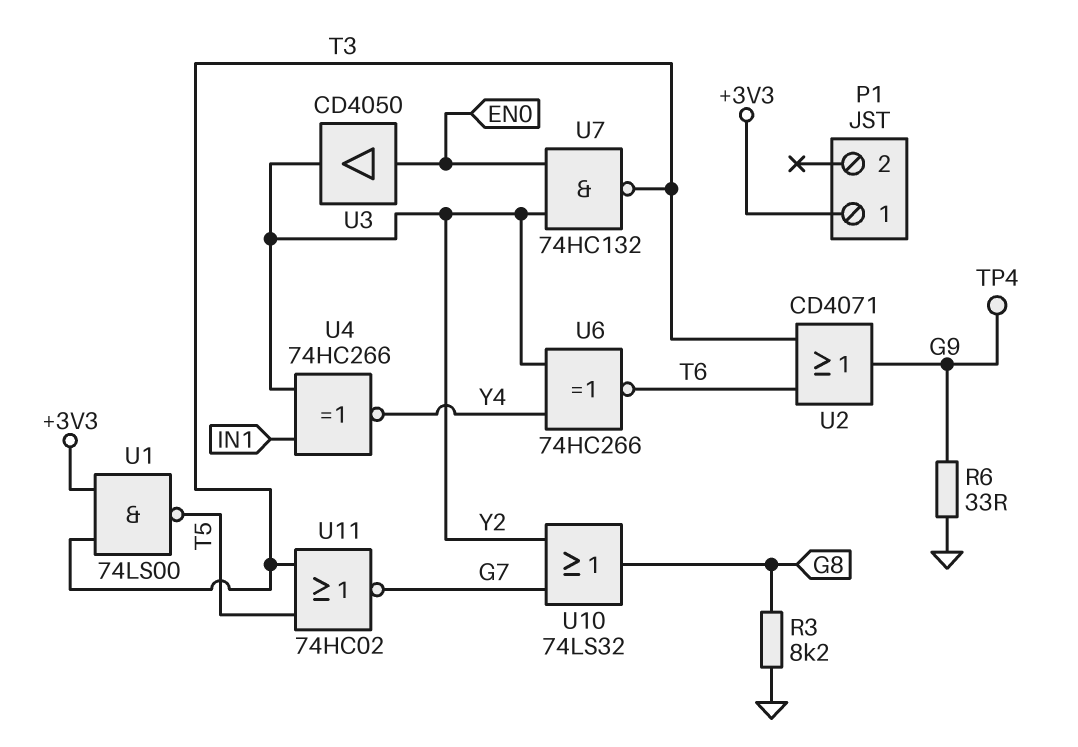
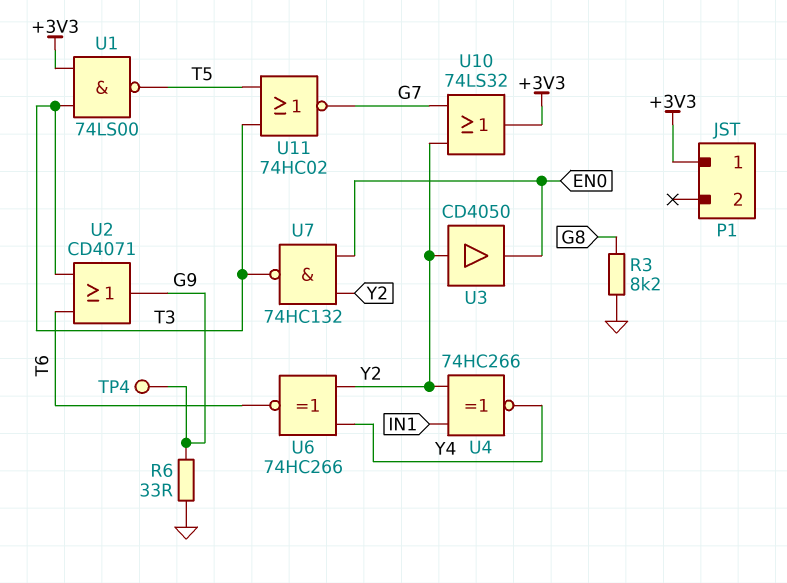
U3: buffer CD4050 (in EN0, out Y2) -> buffer CD4050 (in Y2, out EN0)
U10: OR 74LS32 (in G7, in Y2, out G8) -> OR 74LS32 (in G7, in Y2, out +3V3)

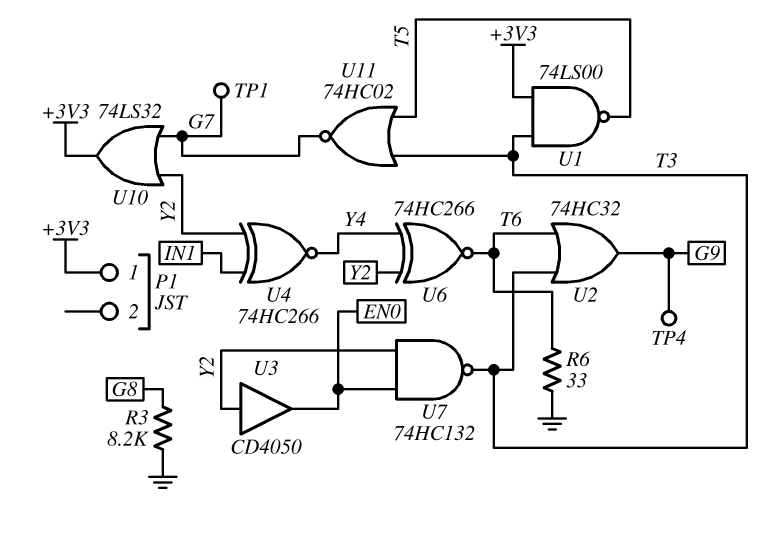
R6: 33 (G9, GND) -> 33 (GND, T6)
TP1: none -> test point (G7)
U2: OR CD4071 (in T3, in T6, out G9) -> OR 74HC32 (in T3, in T6, out G9)

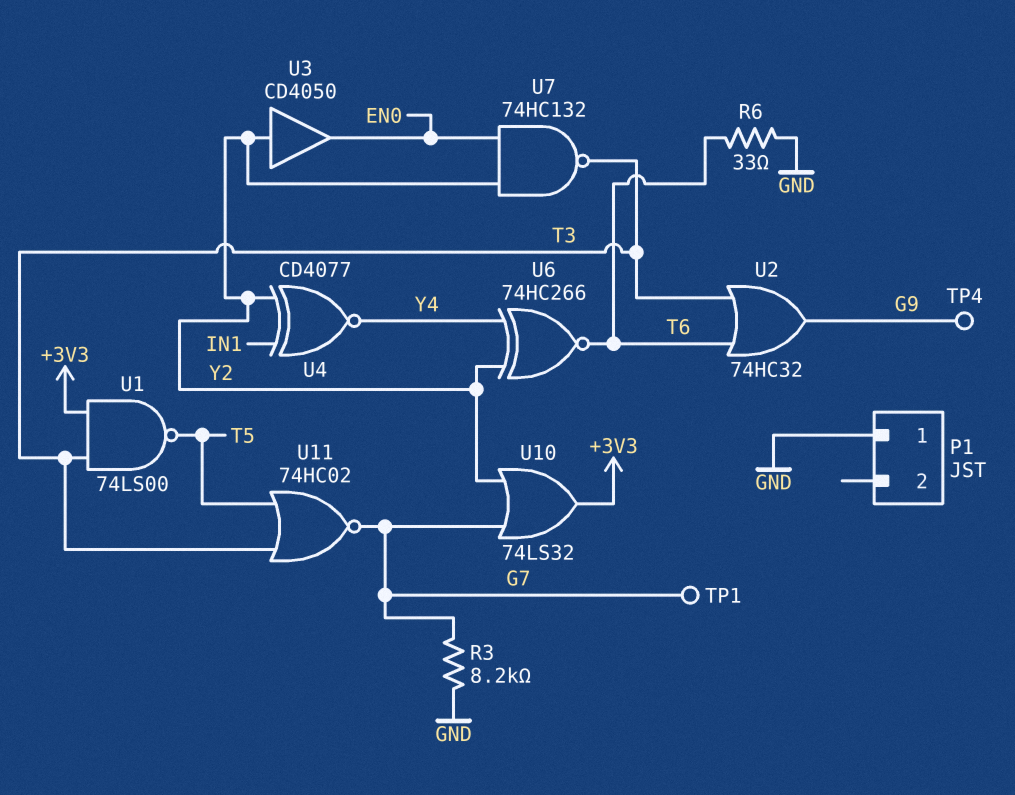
P1 pin 1: +3V3 -> GND
R3: 8.2k (G8, GND) -> 8.2k (G7, GND)
U4: XNOR 74HC266 (in IN1, in Y2, out Y4) -> XNOR CD4077 (in IN1, in Y2, out Y4)

